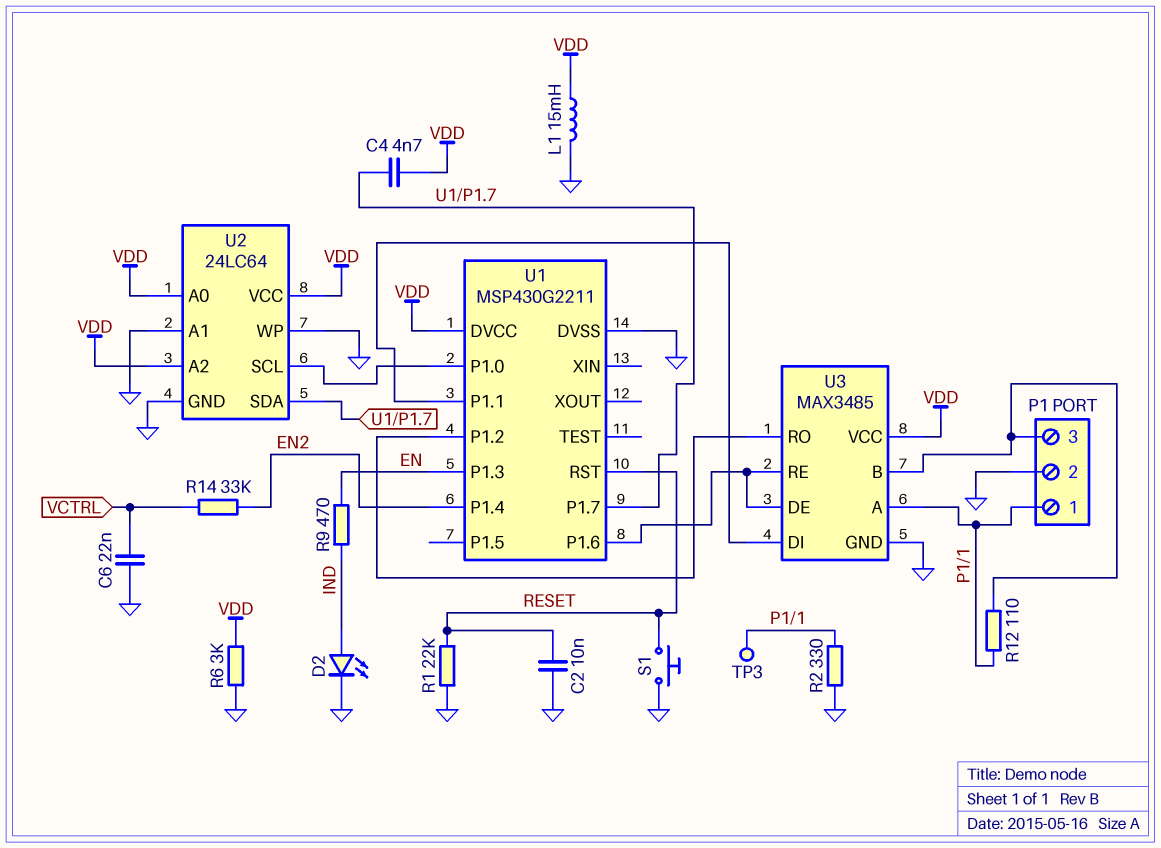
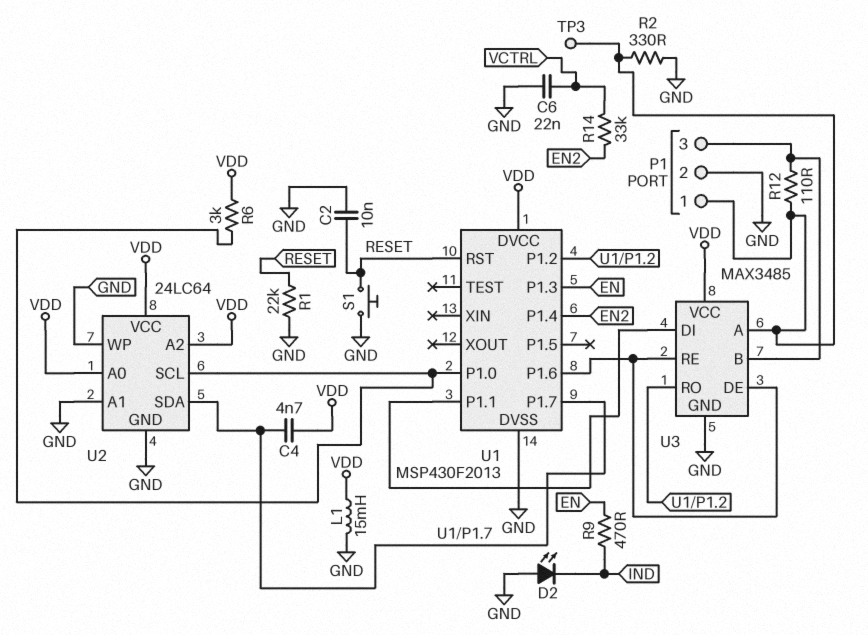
D2: LED (A IND, K GND) -> LED (A GND, K IND)
R6: 3k (GND, VDD) -> 3k (U1/P1.0, VDD)
U1: MSP430G2211 -> MSP430F2013

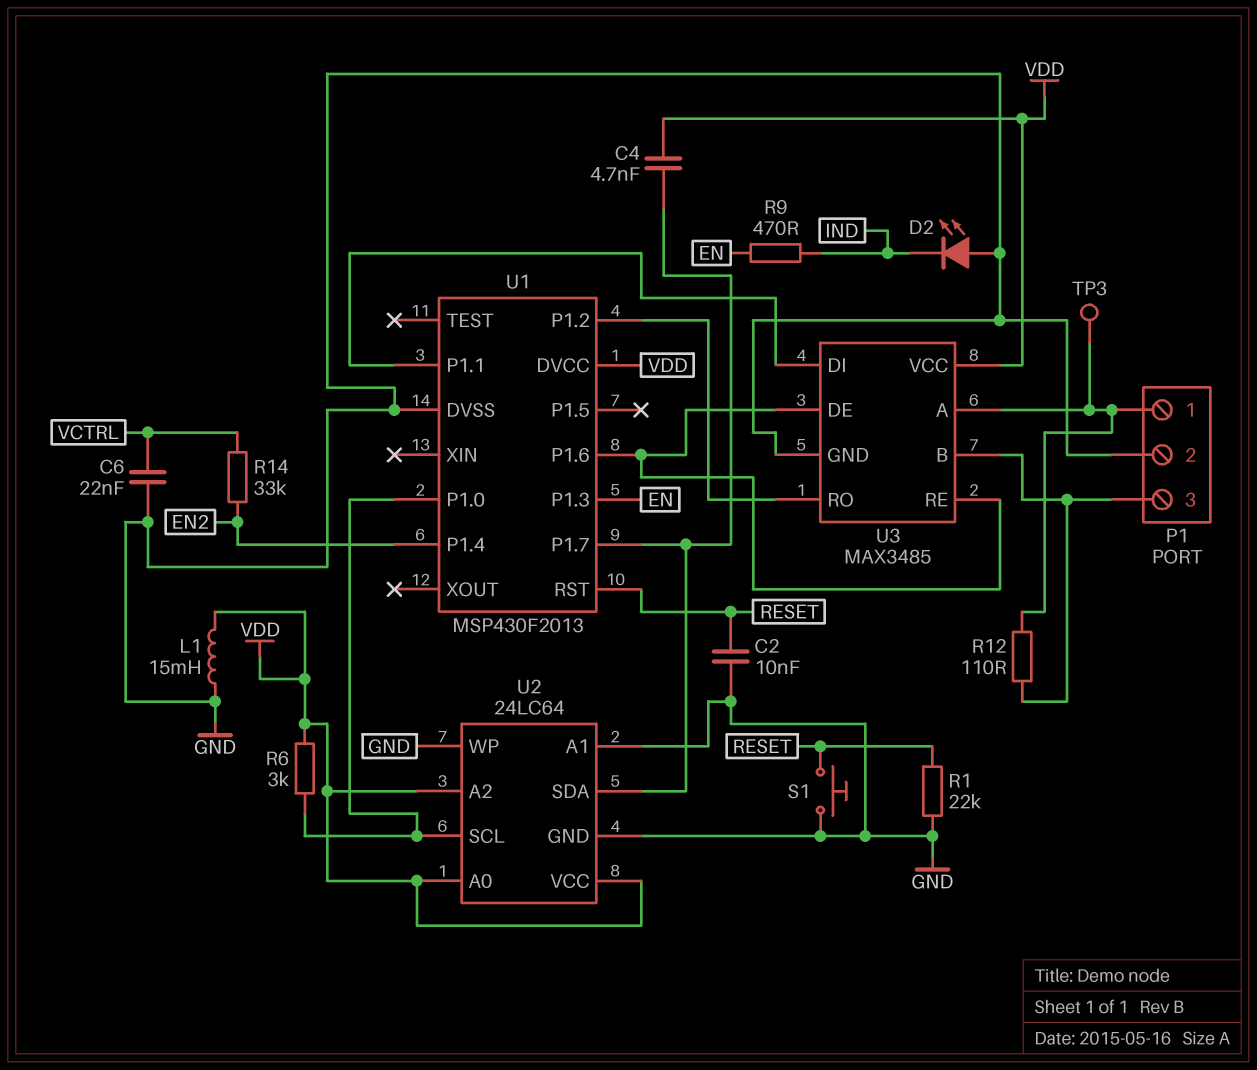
R2: 330 (GND, P1/1) -> none

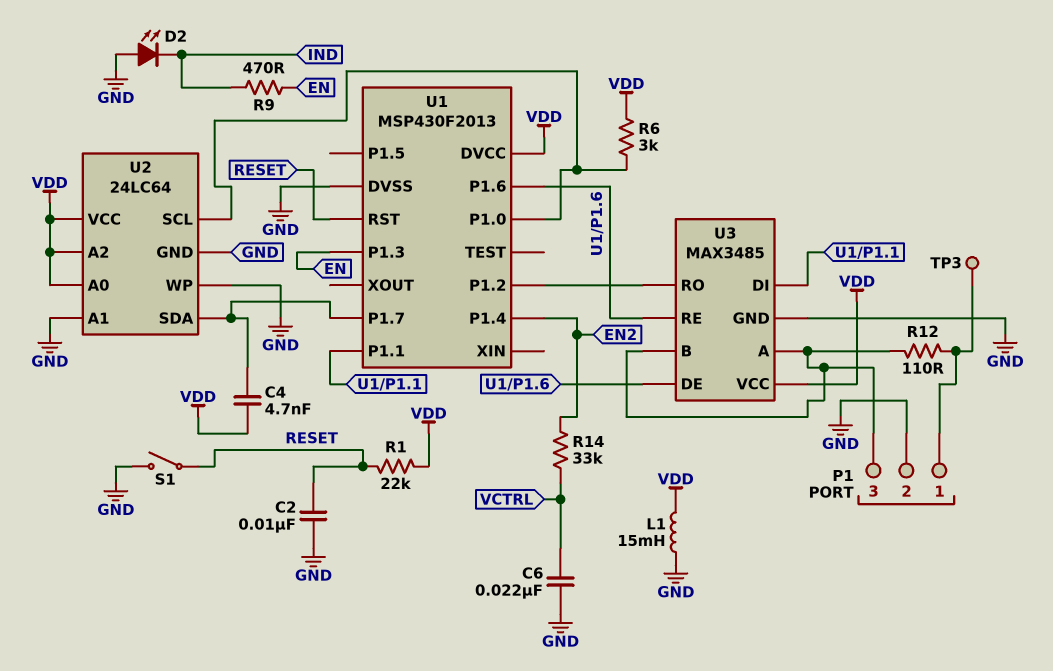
R1: 22k (GND, RESET) -> 22k (RESET, VDD)
S1: button (GND, RESET) -> switch (GND, RESET)
U3 pin A: P1/1 -> P1/3

